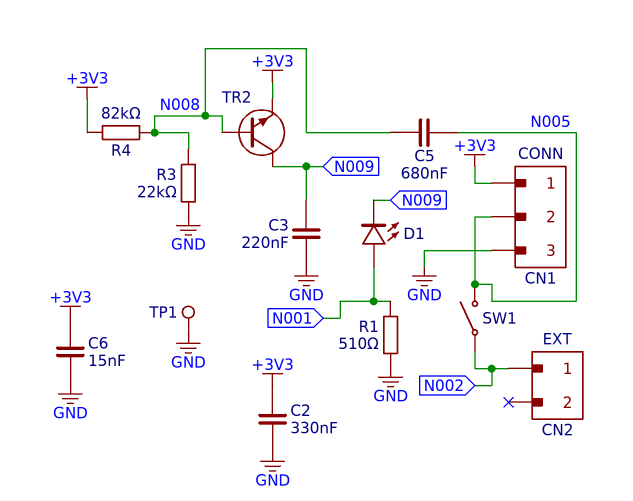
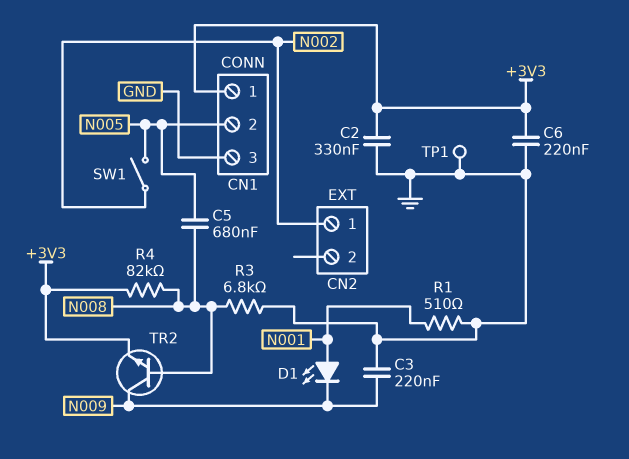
C6: 15nF (+3V3, GND) -> 220nF (+3V3, GND)
R3: 22k (GND, N008) -> 6.8k (GND, N008)

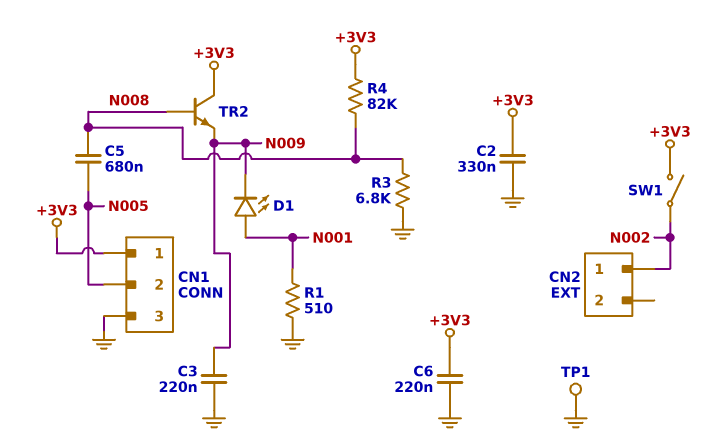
SW1: switch (N002, N005) -> switch (+3V3, N002)
TR2: NPN (B N008, C N009, E +3V3) -> NPN (B N008, C +3V3, E N009)

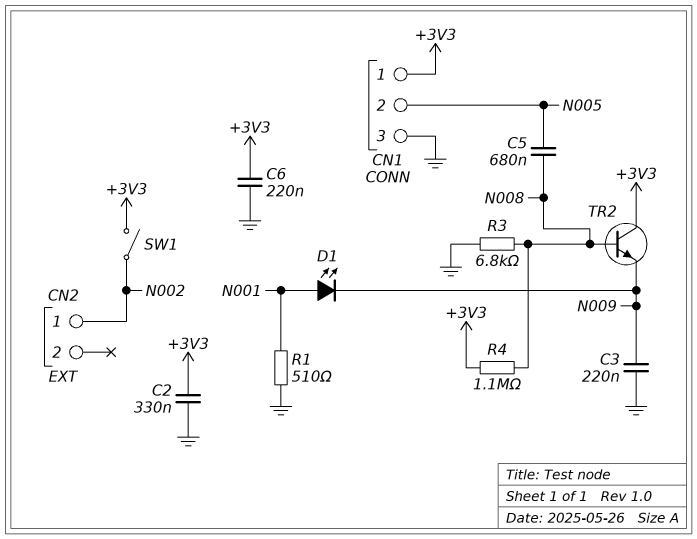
R4: 82k (+3V3, N008) -> 1.1M (+3V3, N008)
TP1: test point (GND) -> none

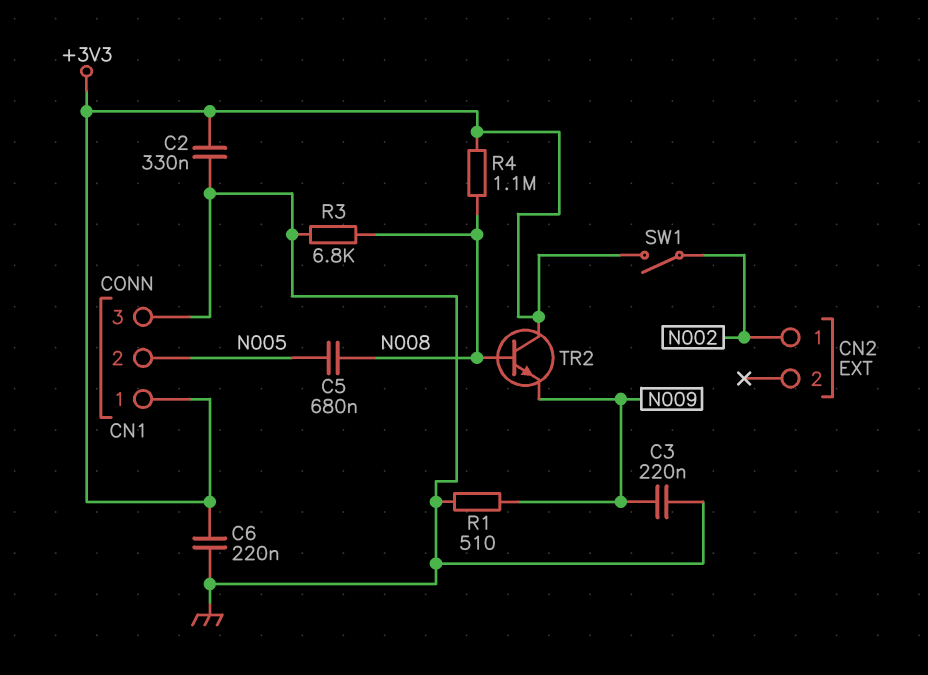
D1: LED (A N001, K N009) -> none
R1: 510 (GND, N001) -> 510 (GND, N009)

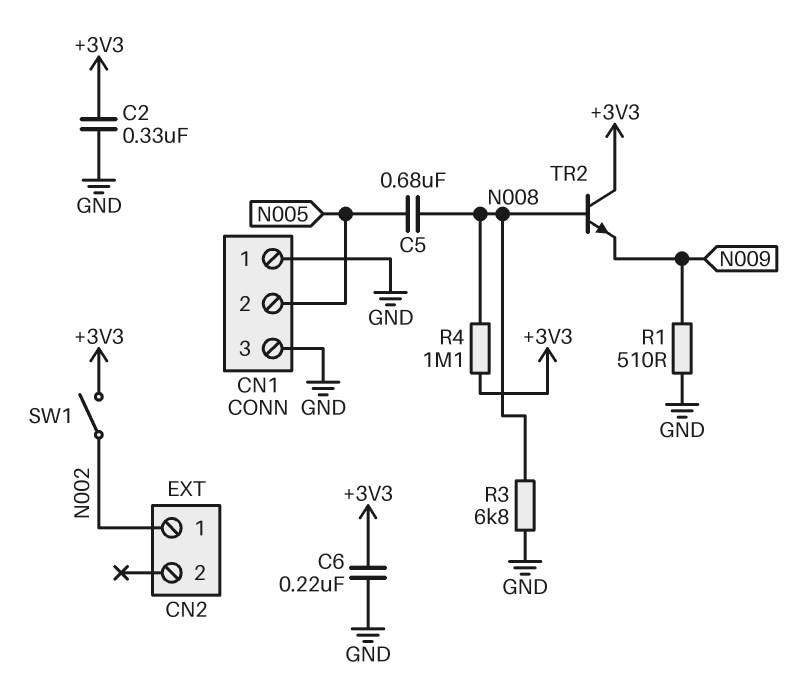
C3: 220nF (GND, N009) -> none
CN1 pin 1: +3V3 -> GND

